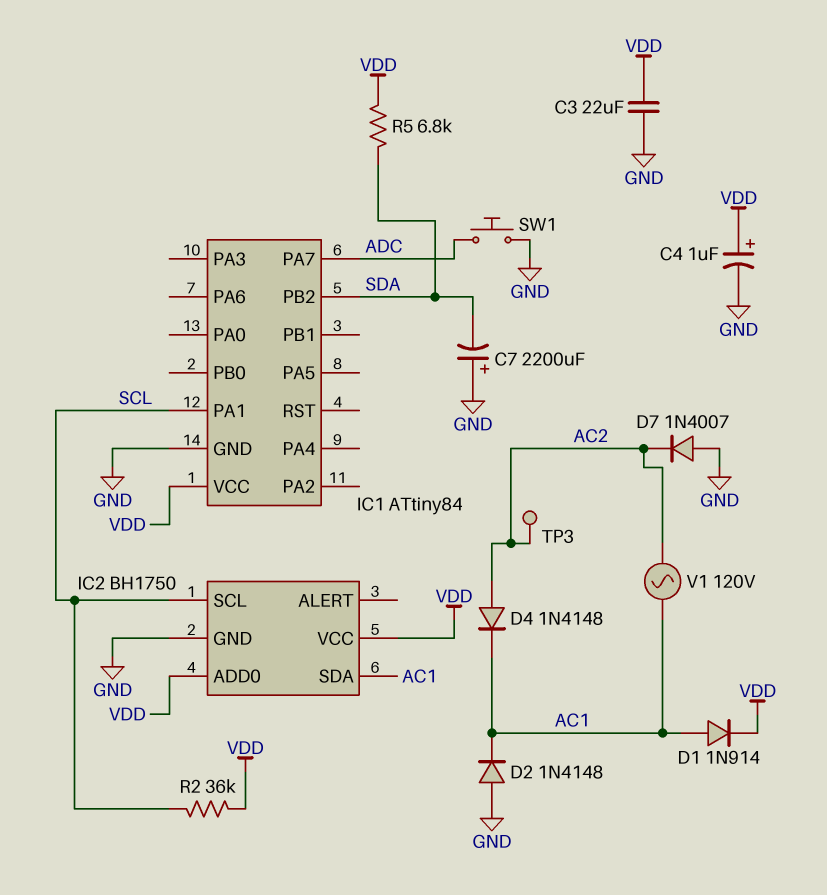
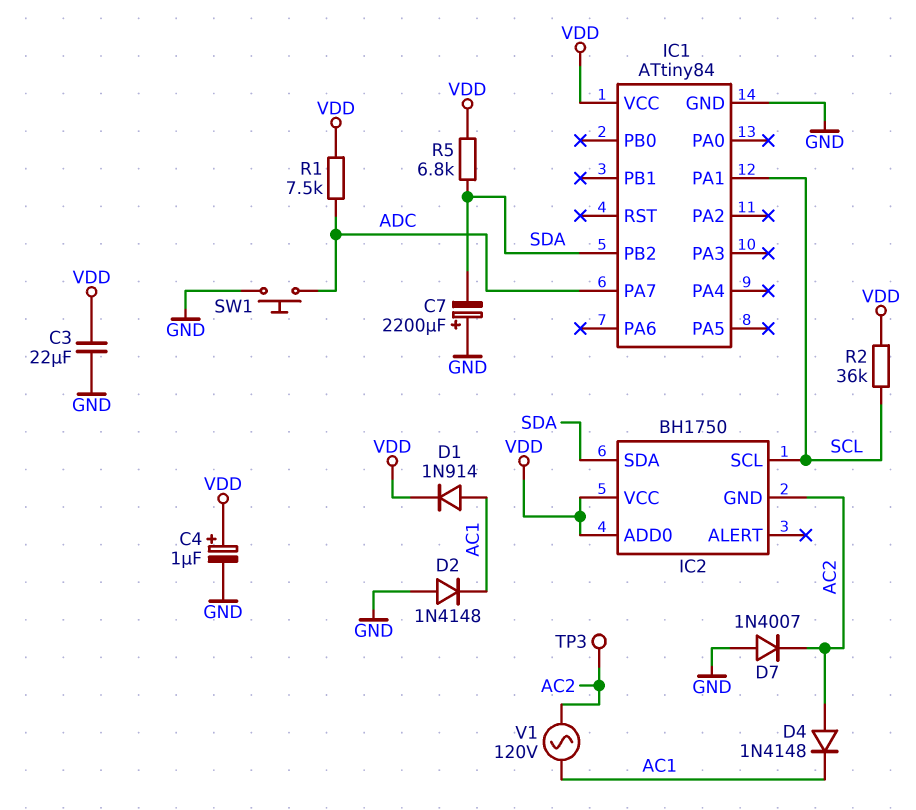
IC2 pin GND: GND -> AC2
IC2 pin SDA: AC1 -> SDA
R1: none -> 7.5k (ADC, VDD)

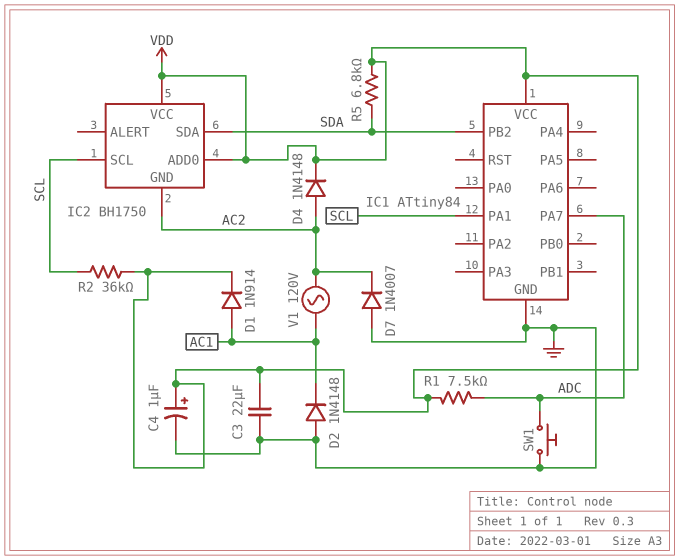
C7: 2200uF (plus GND, minus SDA) -> none
D4: diode 1N4148 (A AC2, K AC1) -> diode 1N4148 (A AC2, K VDD)
TP3: test point (AC2) -> none

